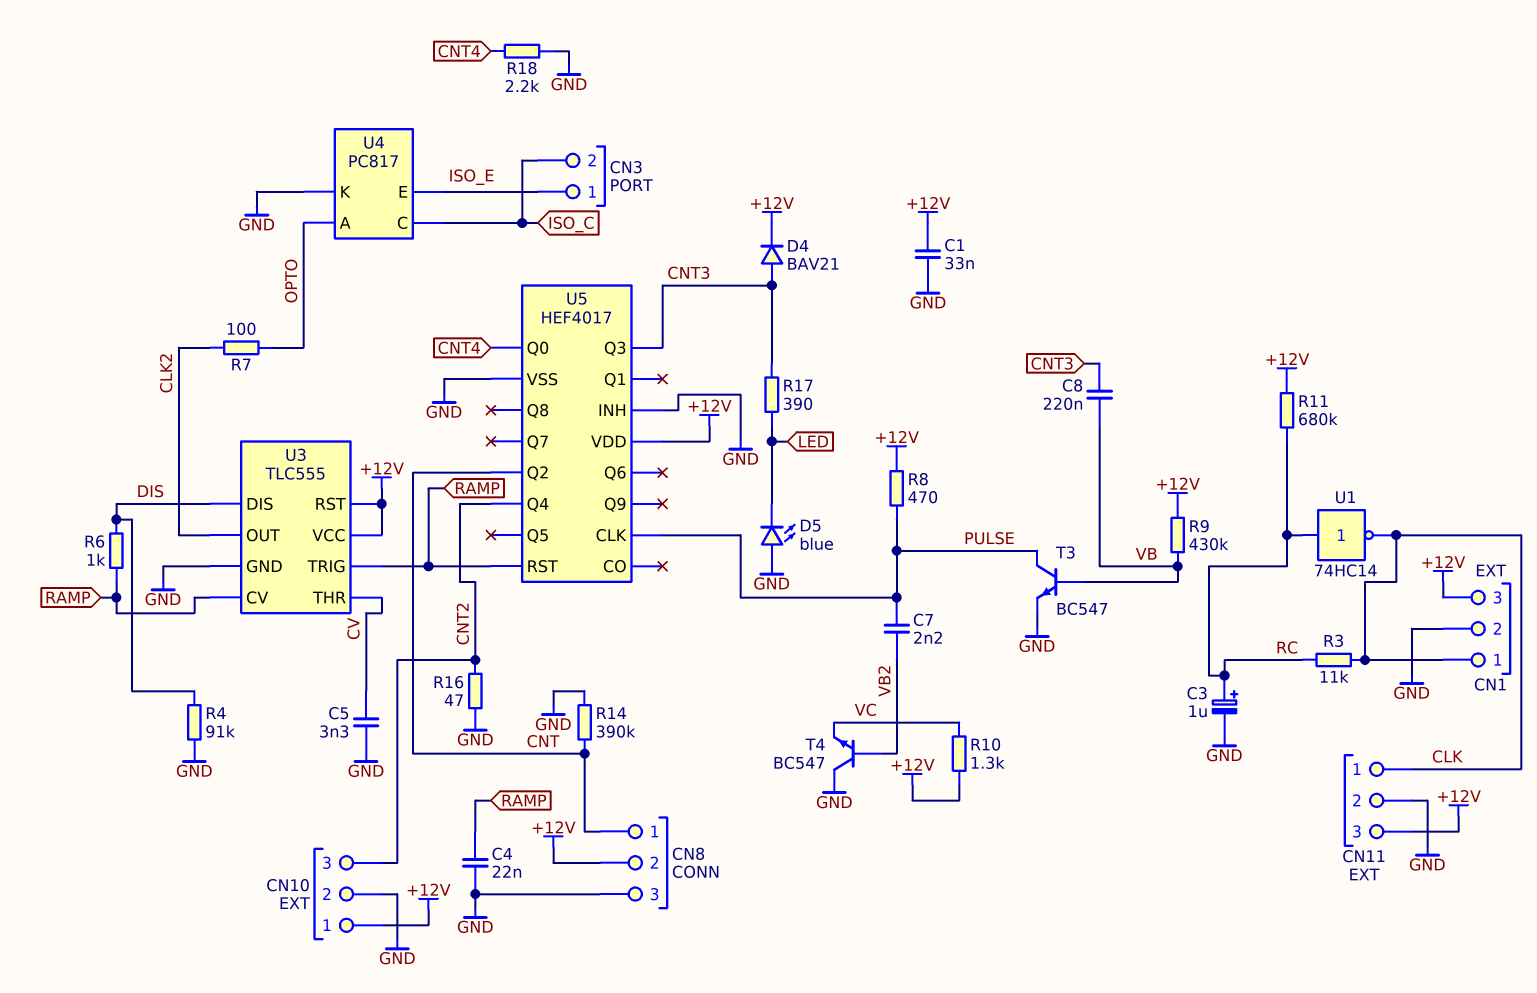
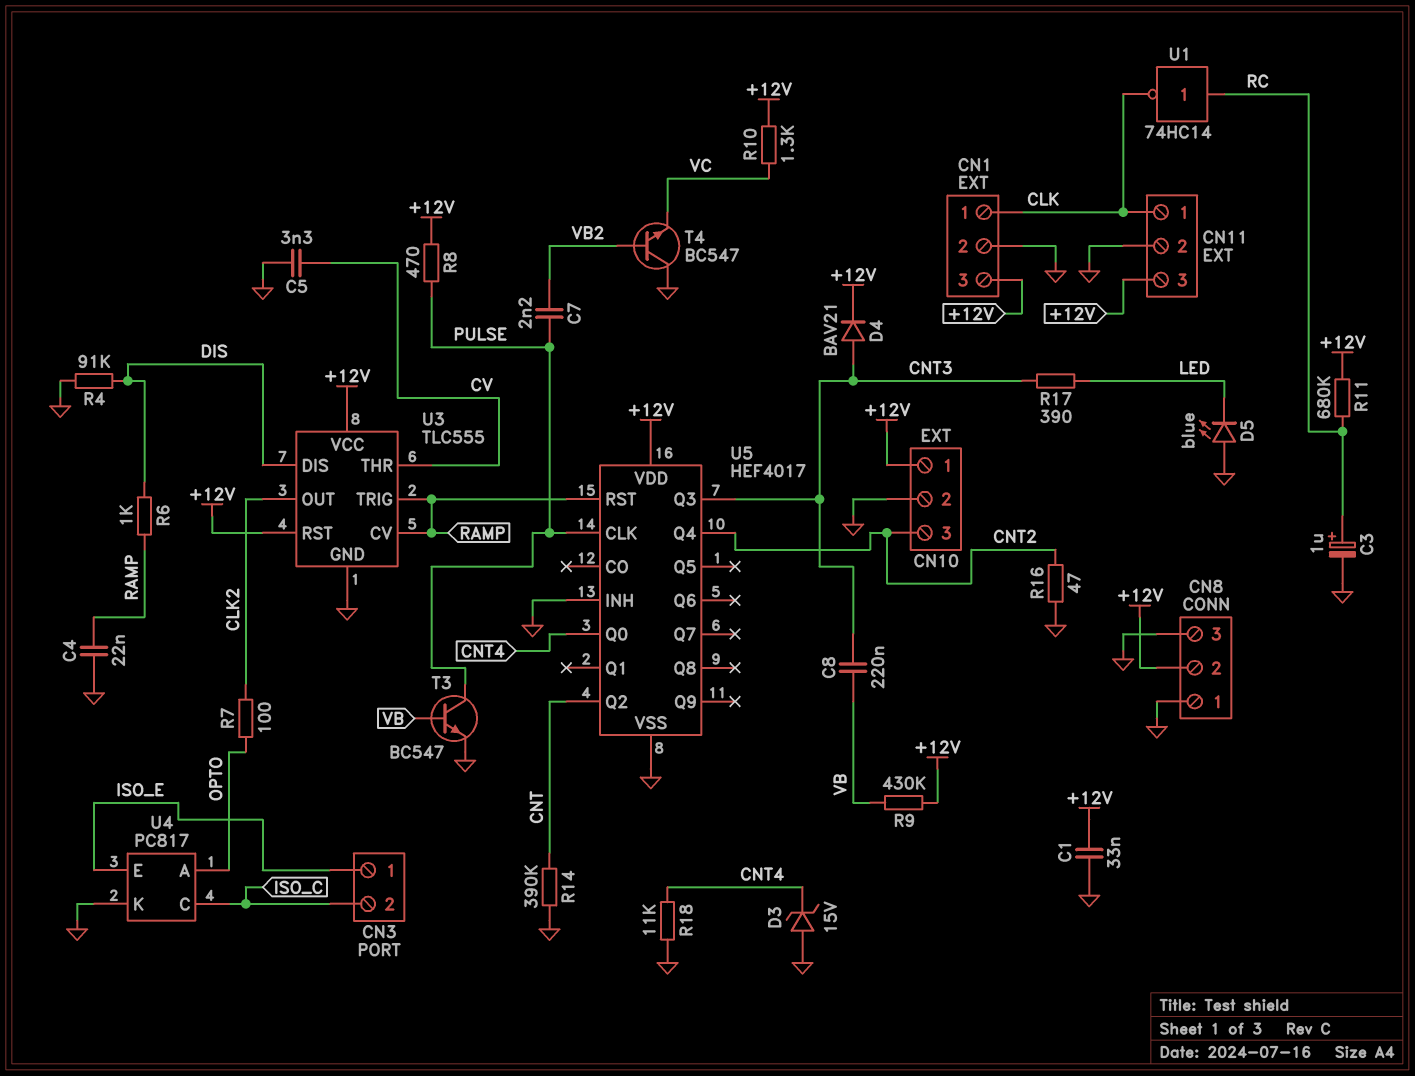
CN8 pin 1: CNT -> GND
D3: none -> zener 15V (A GND, K CNT4)
R3: 11k (CLK, RC) -> none
R18: 2.2k (CNT4, GND) -> 11k (CNT4, GND)

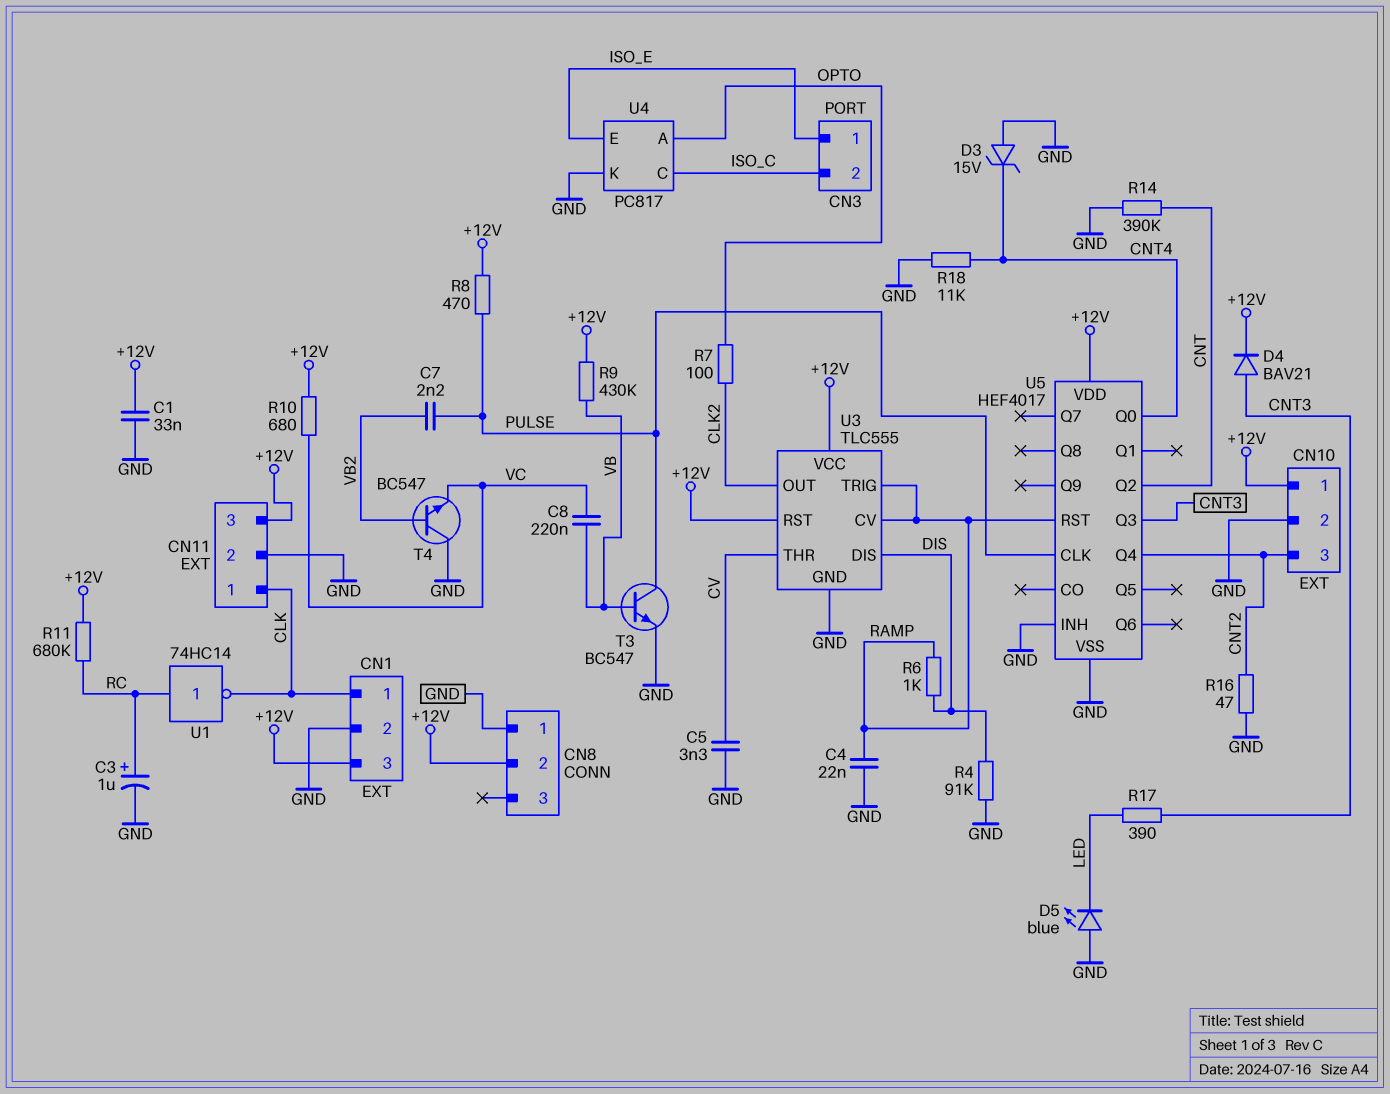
C8: 220nF (CNT3, VB) -> 220nF (VB, VC)
CN8 pin 3: GND -> none
R10: 1.3k (+12V, VC) -> 680 (+12V, VC)

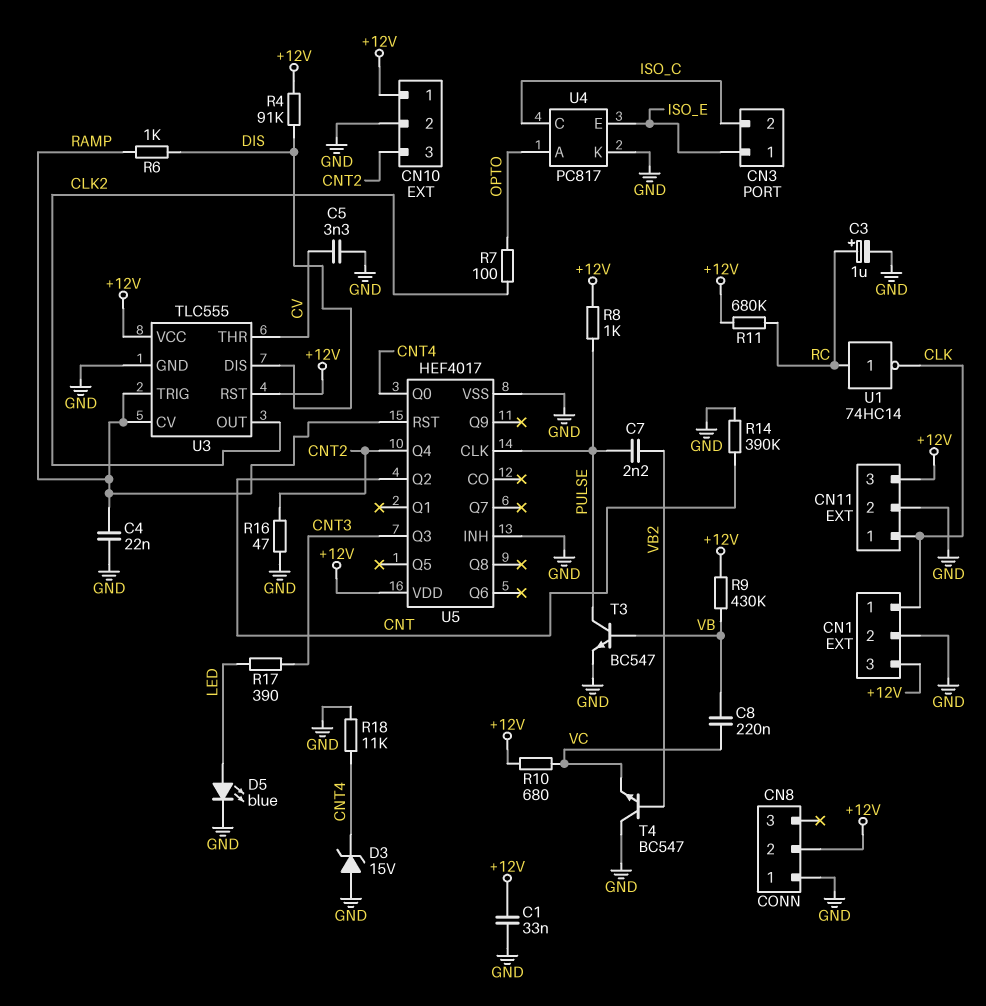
D4: diode BAV21 (A CNT3, K +12V) -> none
D5: LED blue (A GND, K LED) -> LED blue (A LED, K GND)
R4: 91k (DIS, GND) -> 91k (+12V, DIS)
R8: 470 (+12V, PULSE) -> 1k (+12V, PULSE)

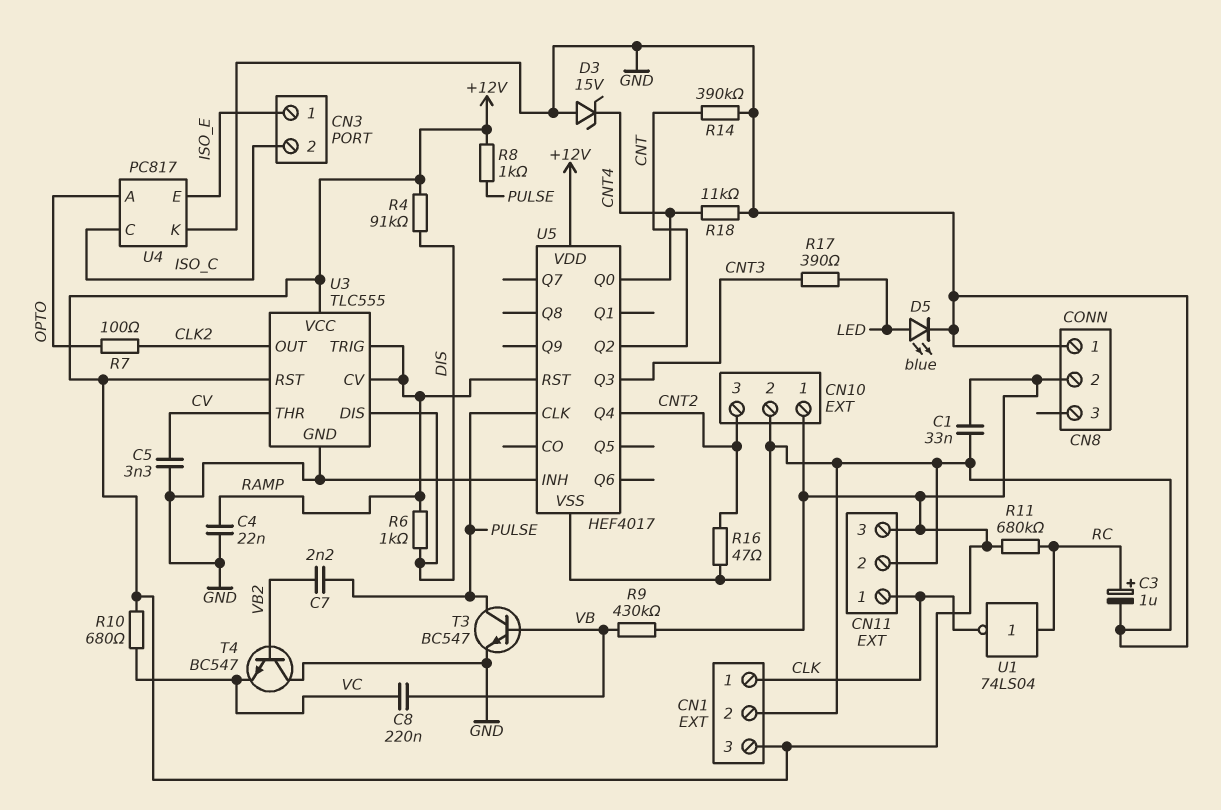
U1: NOT 74HC14 (in RC, out CLK) -> NOT 74LS04 (in RC, out CLK)

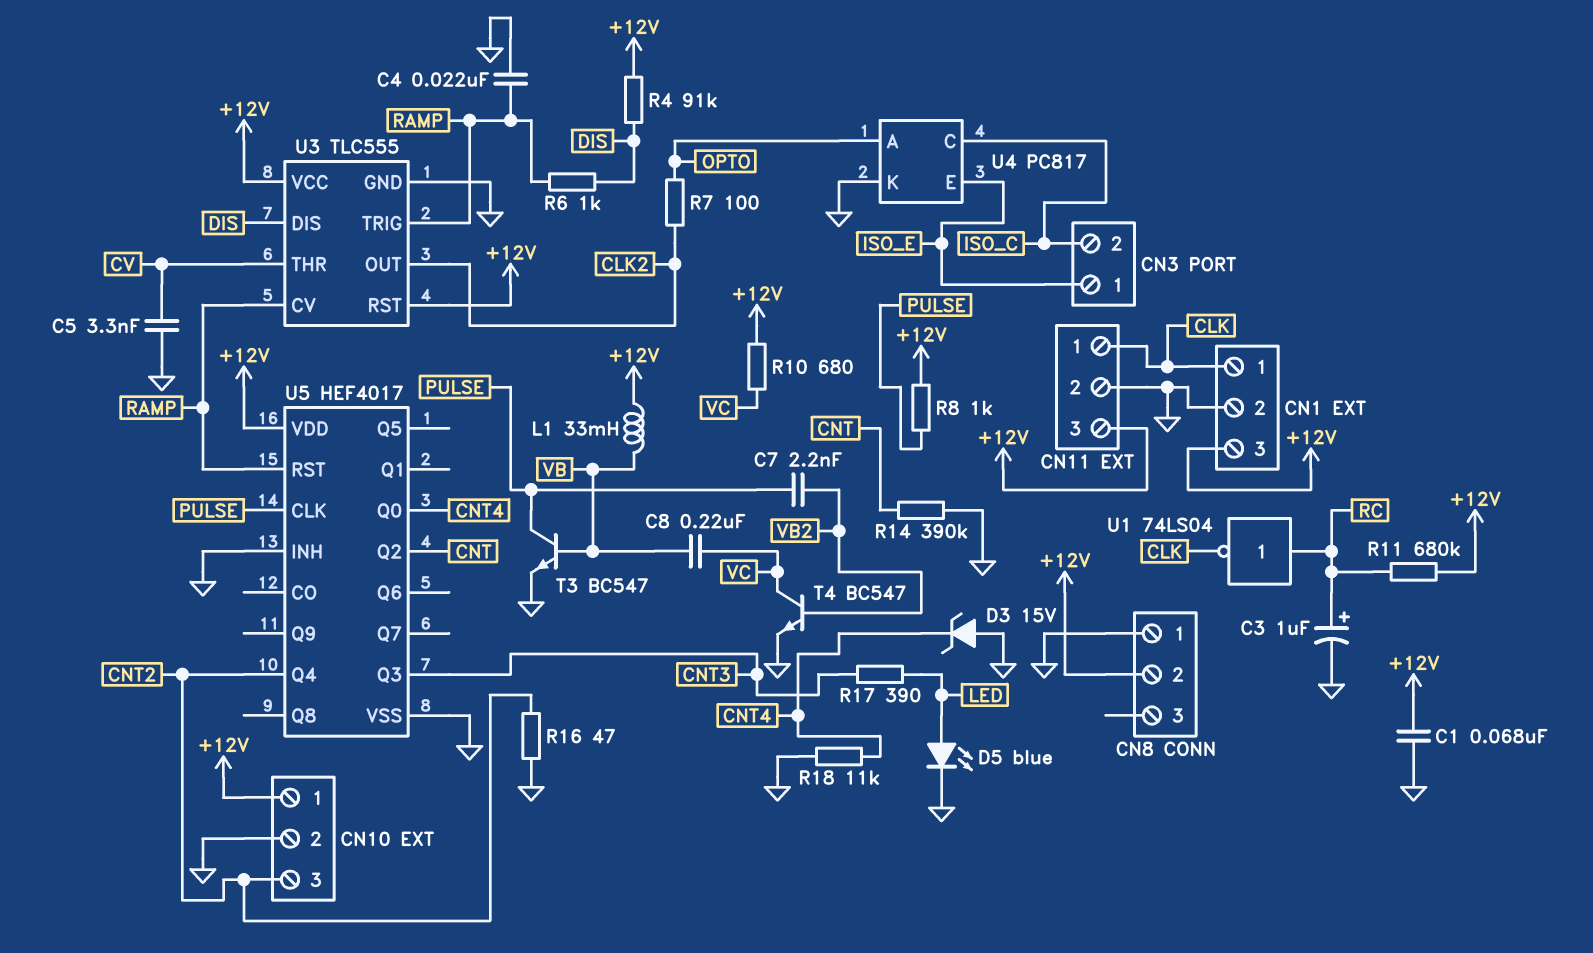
C1: 33nF (+12V, GND) -> 68nF (+12V, GND)
L1: none -> 33mH (+12V, VB)
R9: 430k (+12V, VB) -> none
T4: NPN BC547 (B VB2, C GND, E VC) -> NPN BC547 (B VB2, C VC, E GND)

